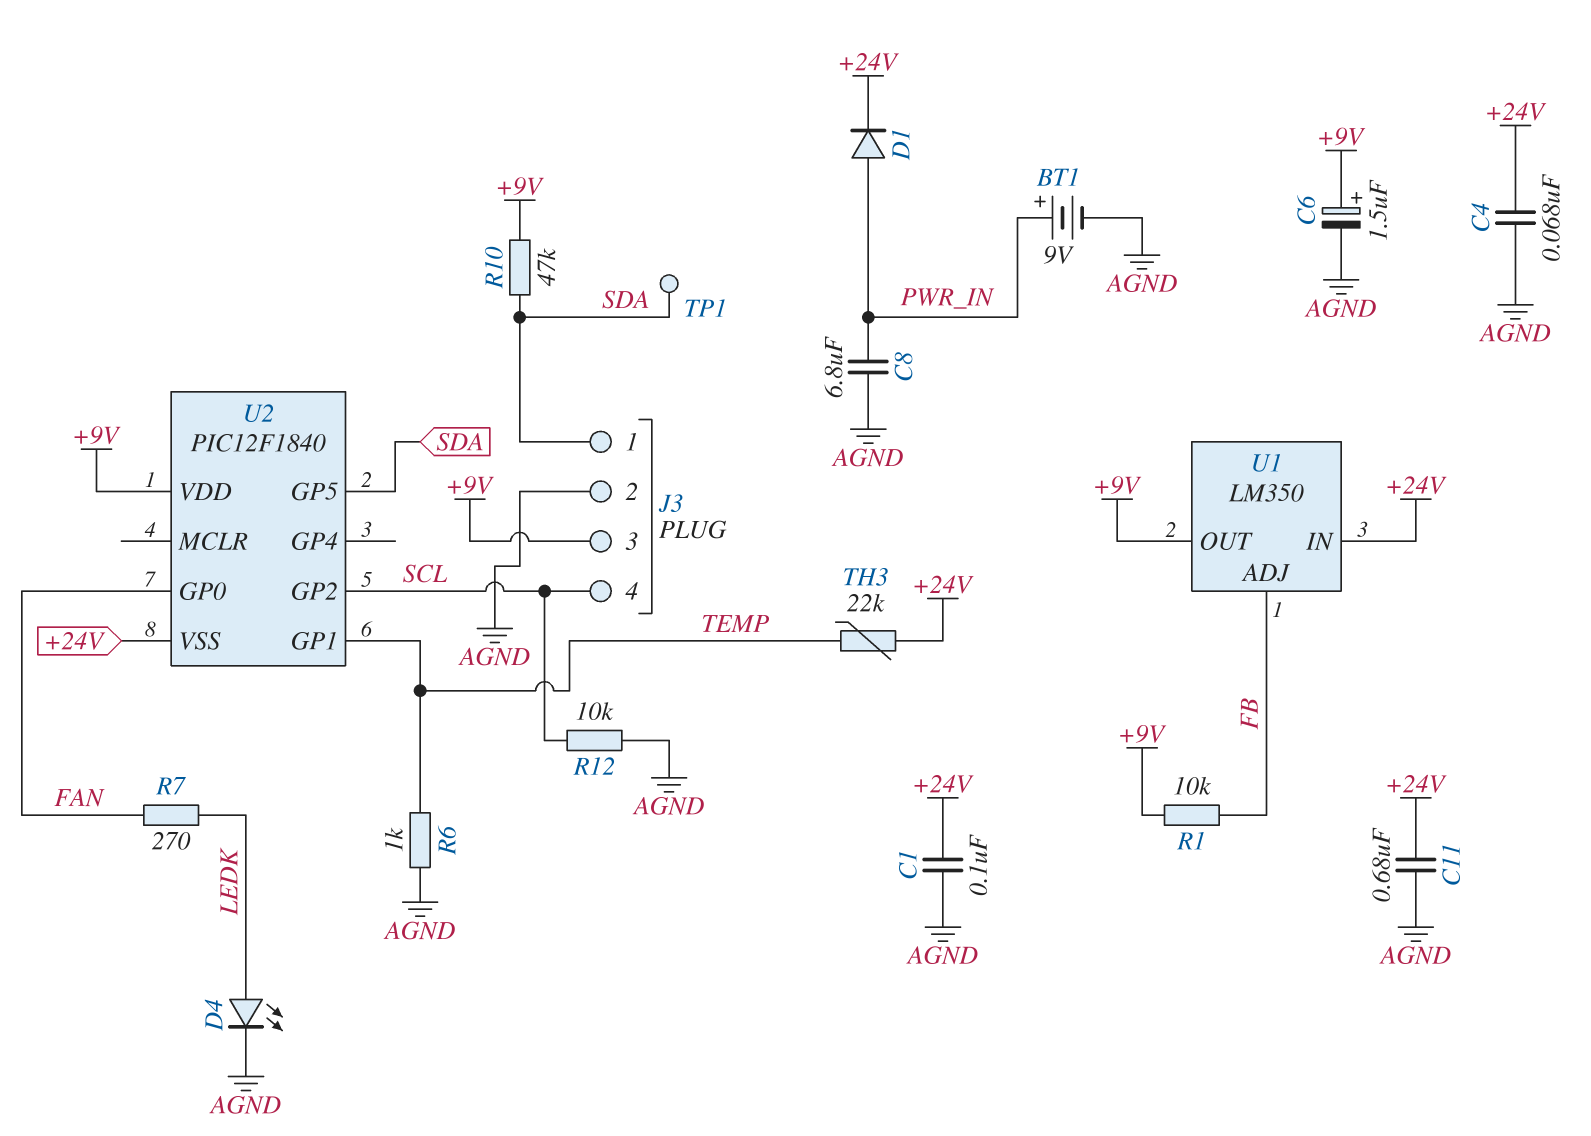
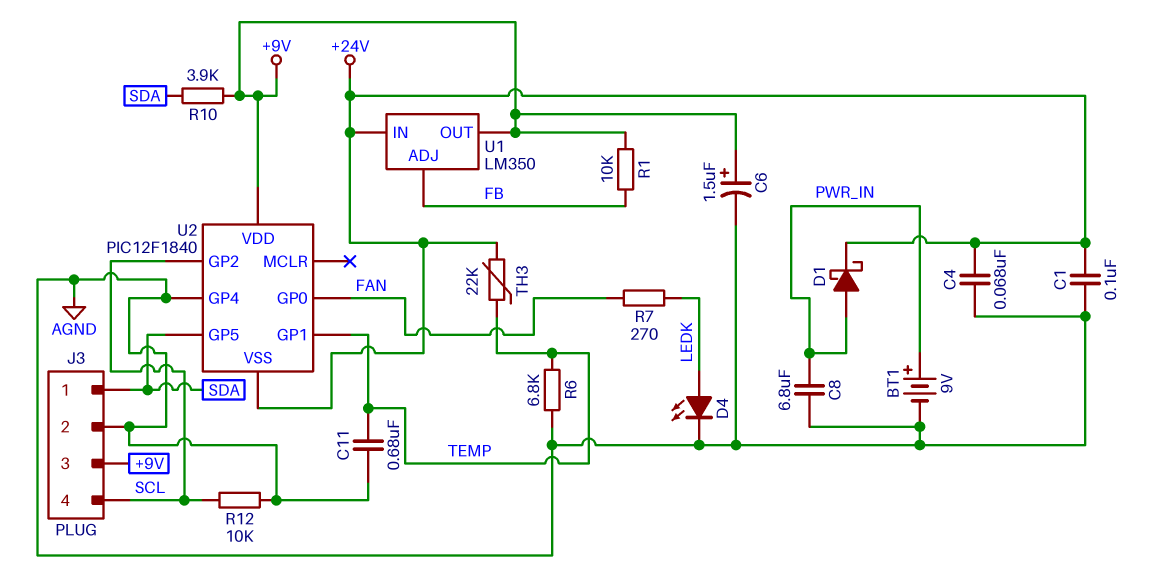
C11: 680nF (+24V, AGND) -> 680nF (AGND, TEMP)
D1: diode (A PWR_IN, K +24V) -> schottky (A PWR_IN, K +24V)
R6: 1k (AGND, TEMP) -> 6.8k (AGND, TEMP)
R10: 47k (+9V, SDA) -> 3.9k (+9V, SDA)
TP1: test point (SDA) -> none
U2 pin GP4: none -> AGND

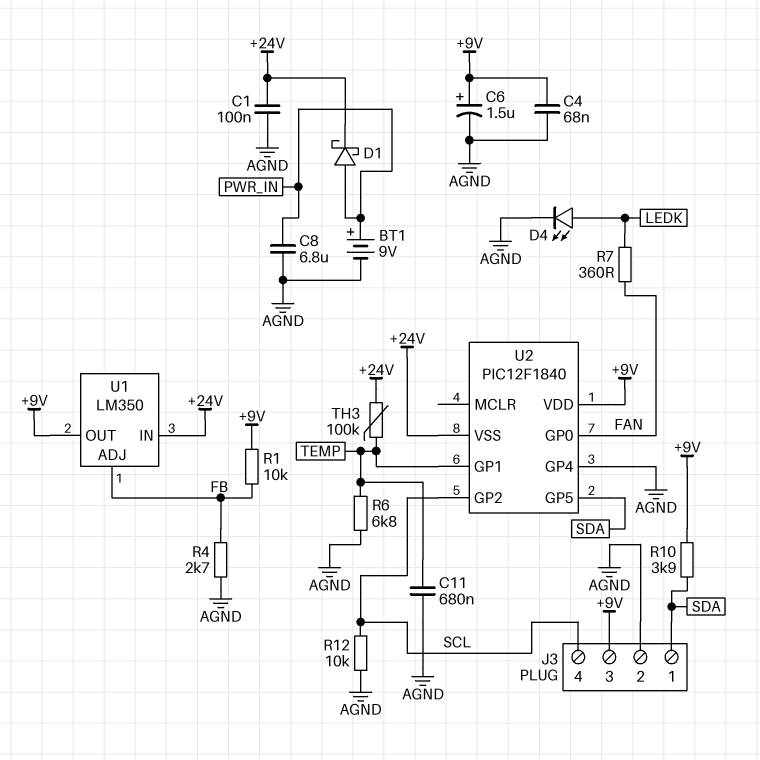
C4: 68nF (+24V, AGND) -> 68nF (+9V, AGND)
R4: none -> 2.7k (AGND, FB)
R7: 270 (FAN, LEDK) -> 360 (FAN, LEDK)
TH3: 22k (+24V, TEMP) -> 100k (+24V, TEMP)

